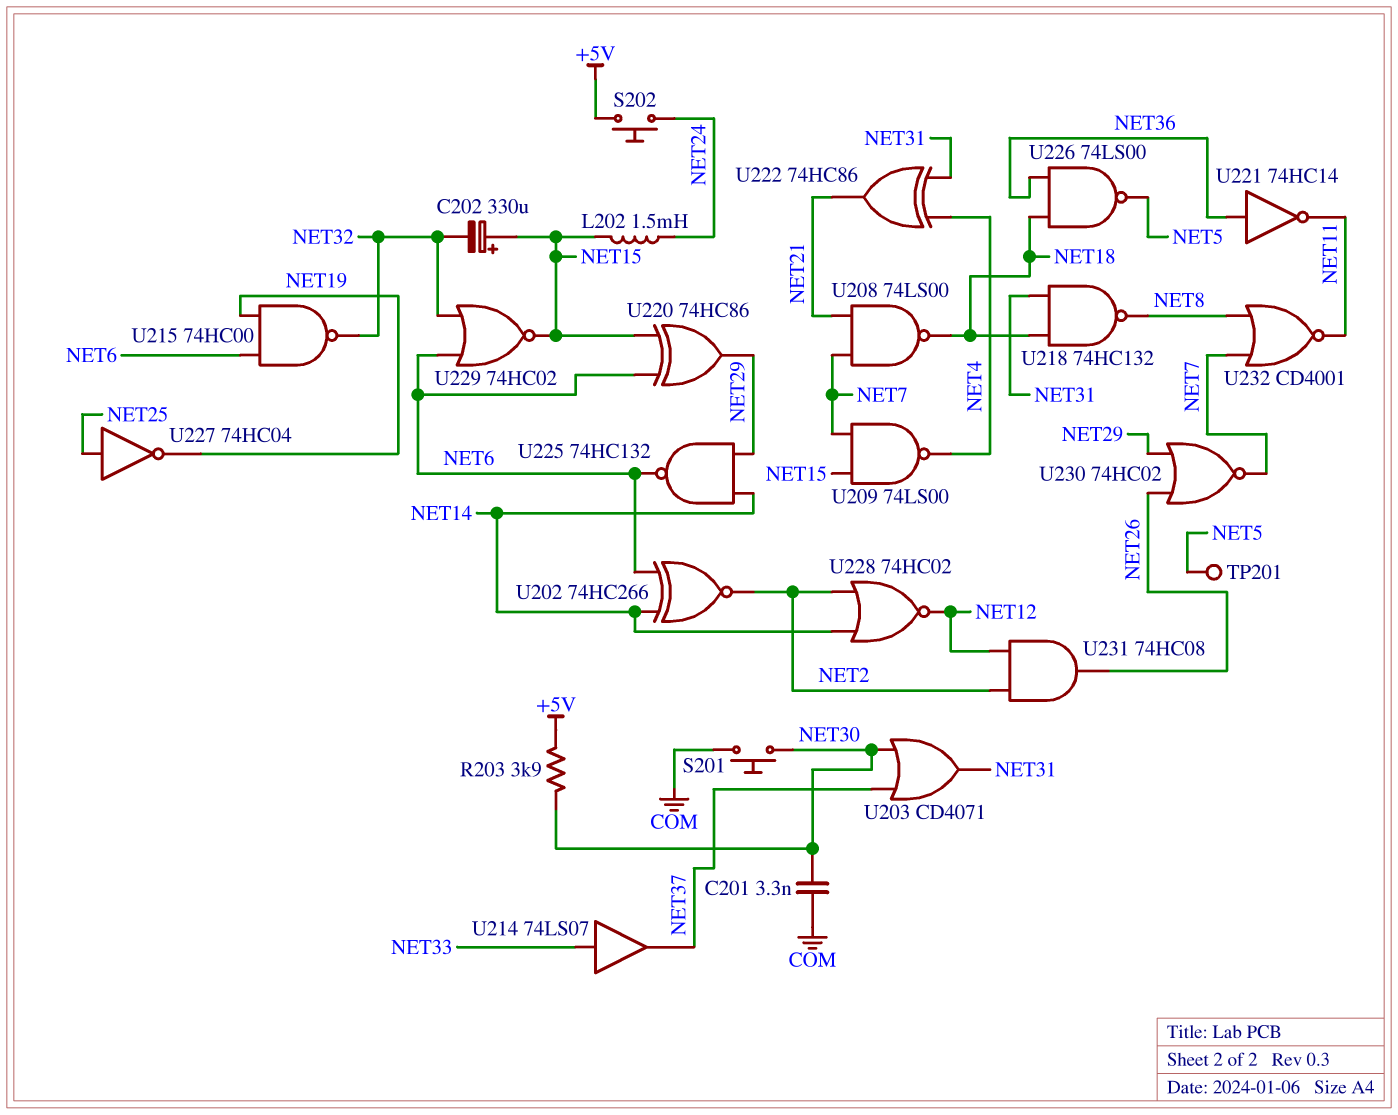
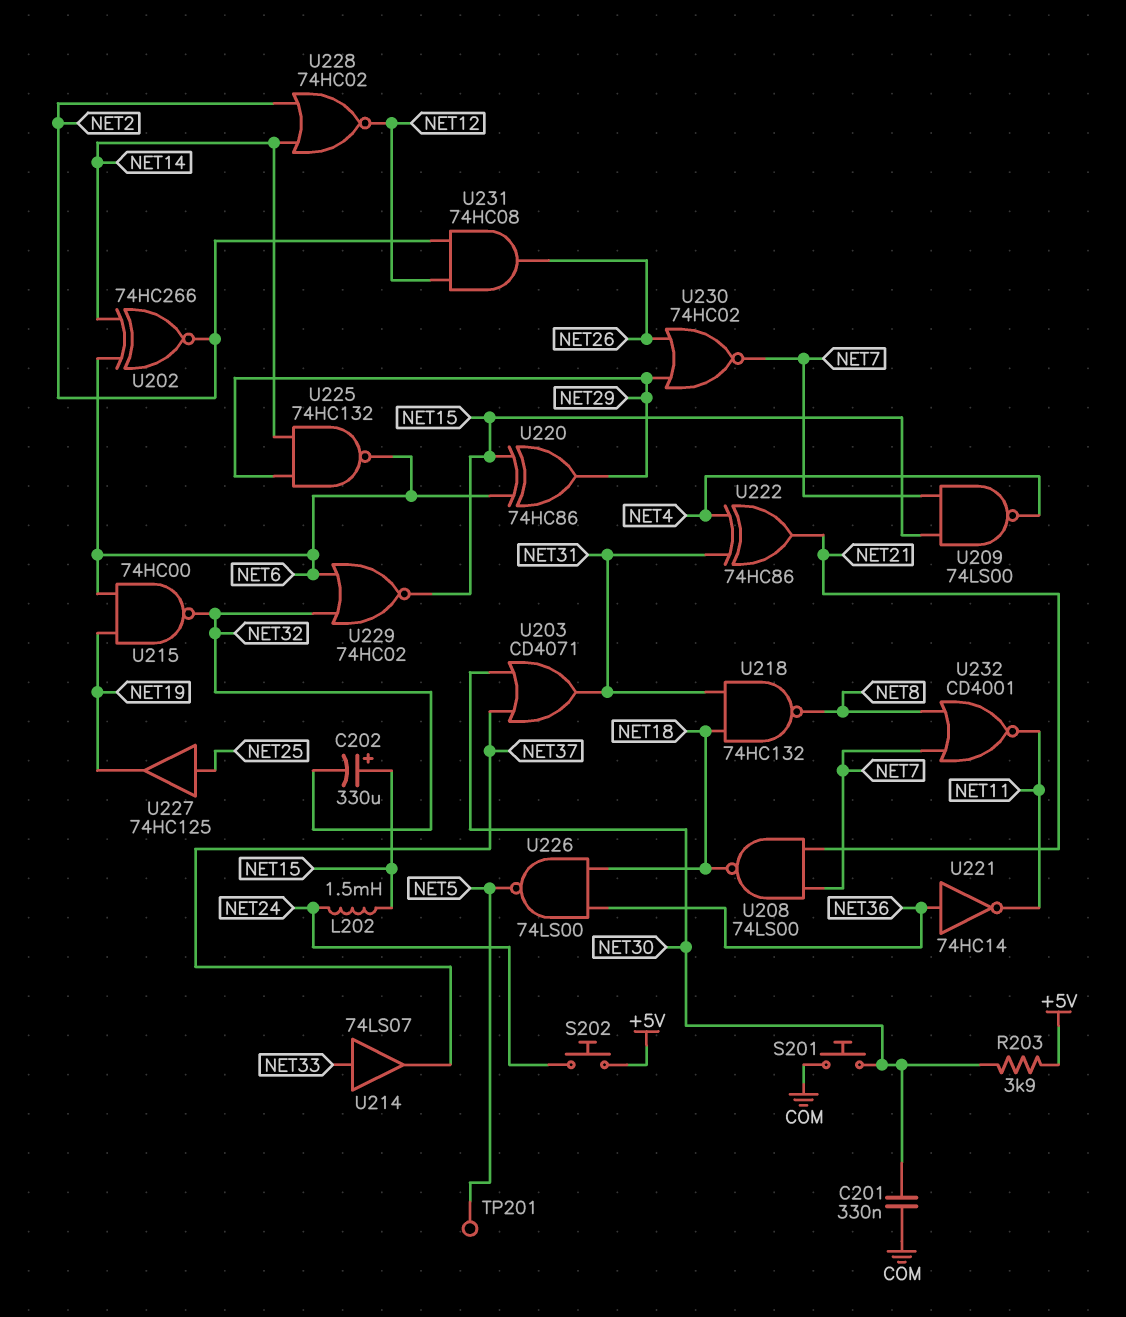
C201: 3.3nF (COM, NET30) -> 330nF (COM, NET30)
U227: NOT 74HC04 (in NET25, out NET19) -> buffer 74HC125 (in NET25, out NET19)

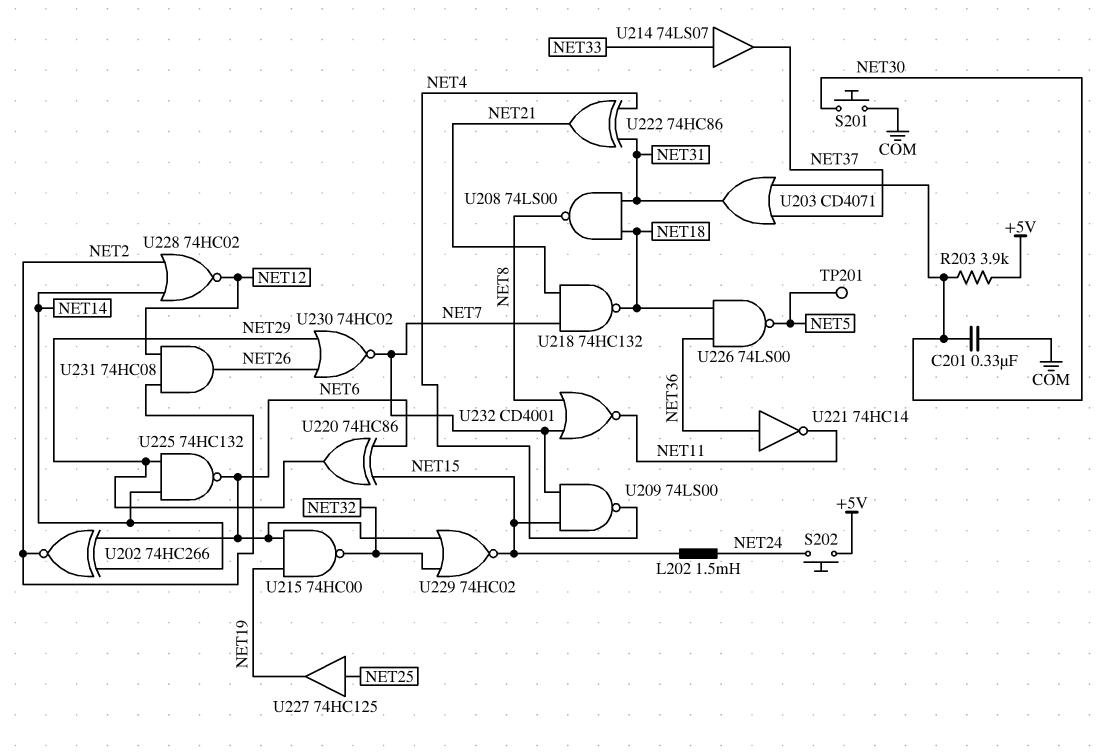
C202: 330uF (plus NET15, minus NET32) -> none
U208: NAND 74LS00 (in NET7, in NET21, out NET18) -> NAND 74LS00 (in NET18, in NET31, out NET8)
U218: NAND 74HC132 (in NET18, in NET31, out NET8) -> NAND 74HC132 (in NET7, in NET21, out NET18)

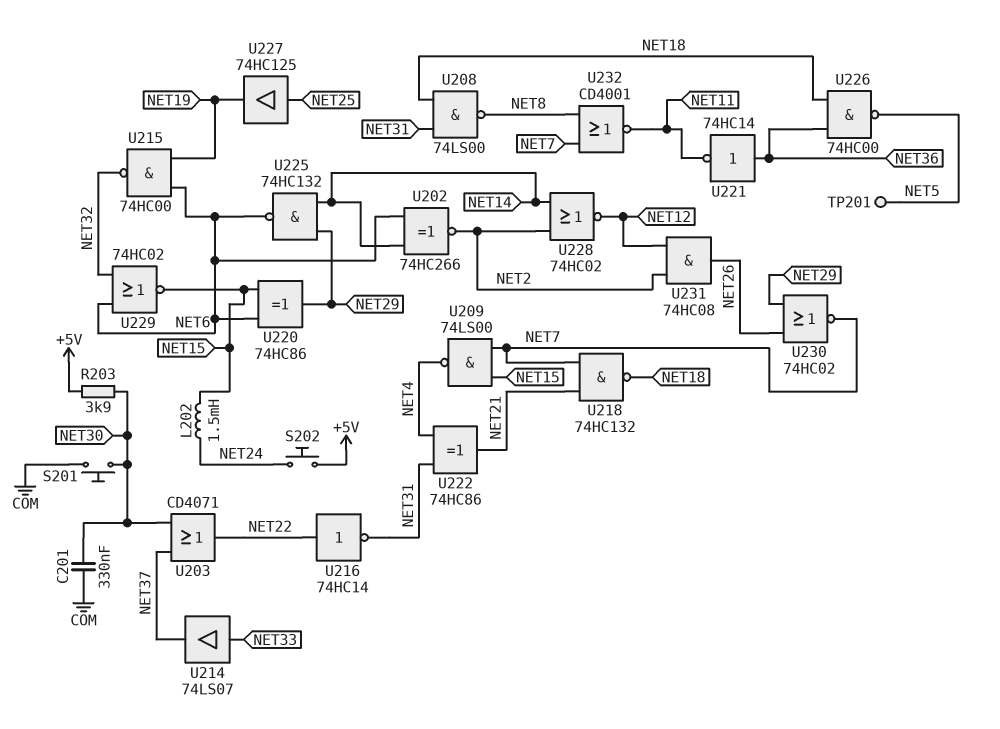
U203: OR CD4071 (in NET30, in NET37, out NET31) -> OR CD4071 (in NET30, in NET37, out NET22)
U216: none -> NOT 74HC14 (in NET22, out NET31)
U226: NAND 74LS00 (in NET18, in NET36, out NET5) -> NAND 74HC00 (in NET18, in NET36, out NET5)

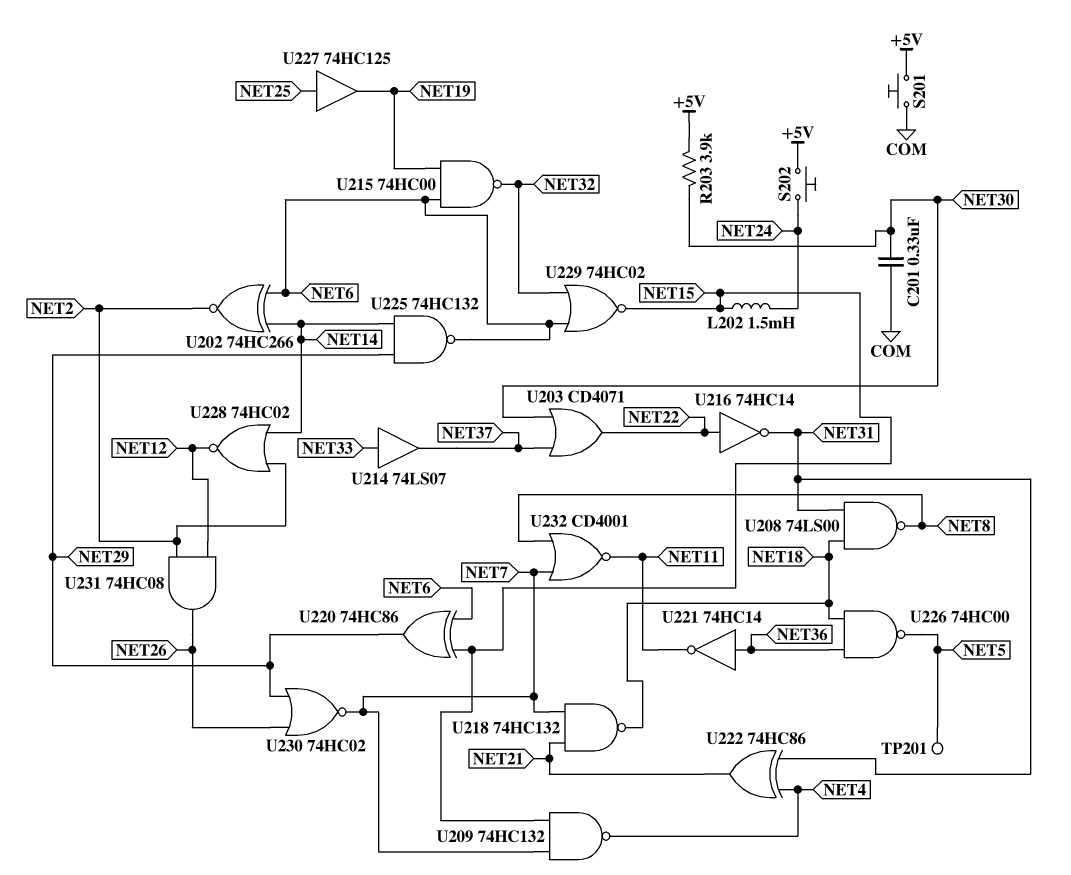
S201: button (COM, NET30) -> button (+5V, COM)
U209: NAND 74LS00 (in NET7, in NET15, out NET4) -> NAND 74HC132 (in NET7, in NET15, out NET4)

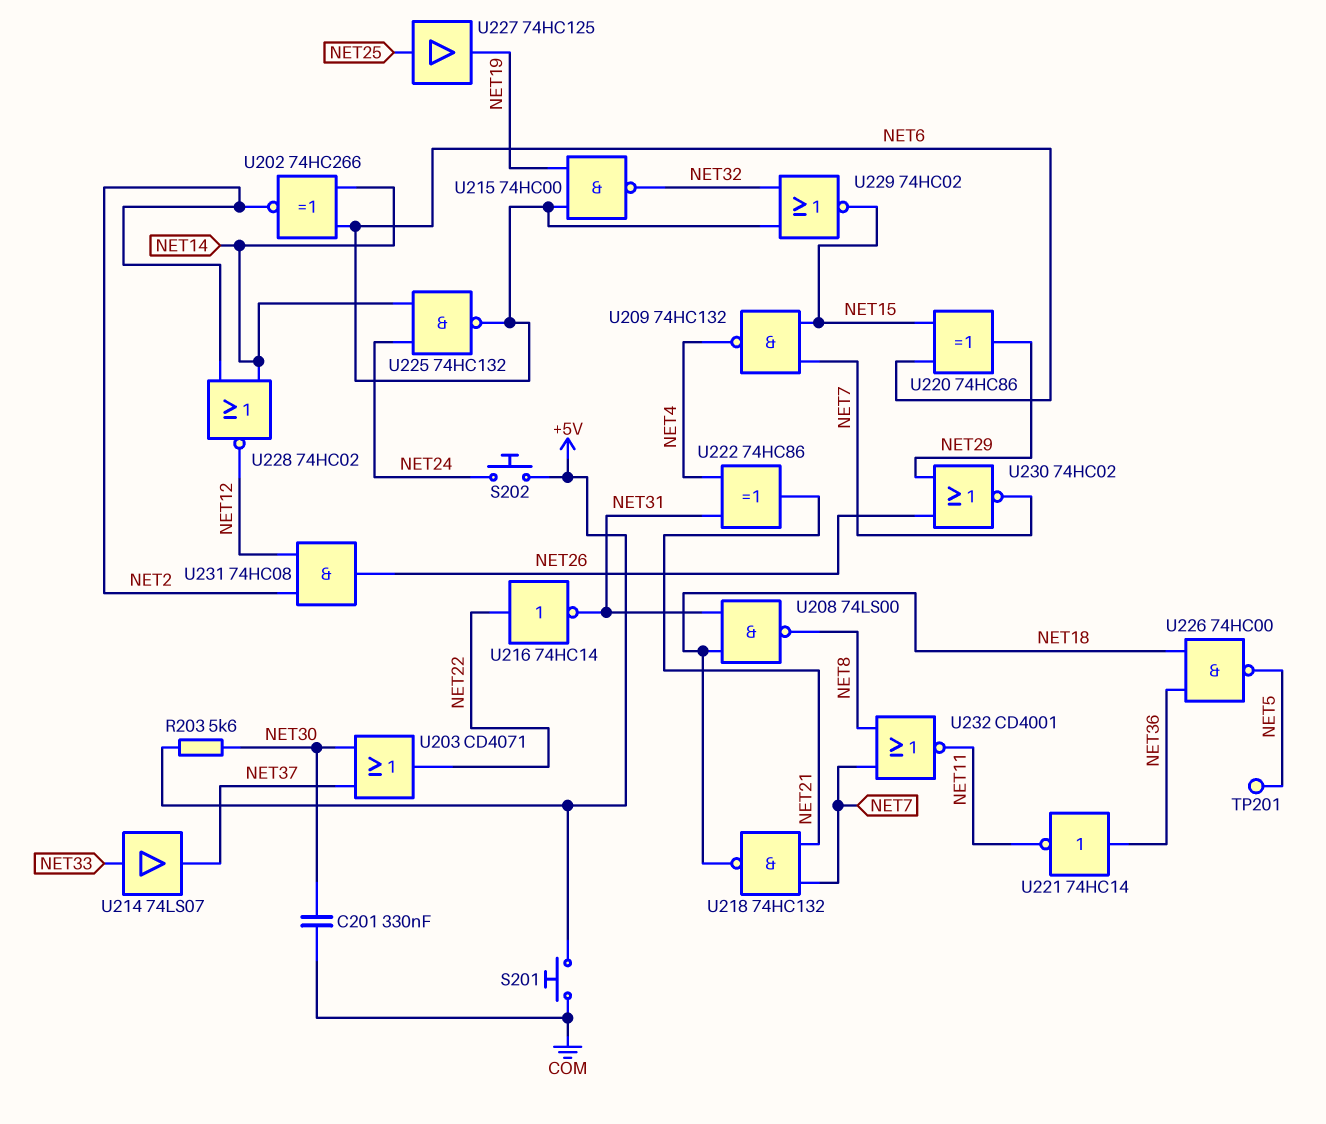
L202: 1.5mH (NET15, NET24) -> none
R203: 3.9k (+5V, NET30) -> 5.6k (+5V, NET30)
U225: NAND 74HC132 (in NET14, in NET29, out NET6) -> NAND 74HC132 (in NET14, in NET24, out NET6)

